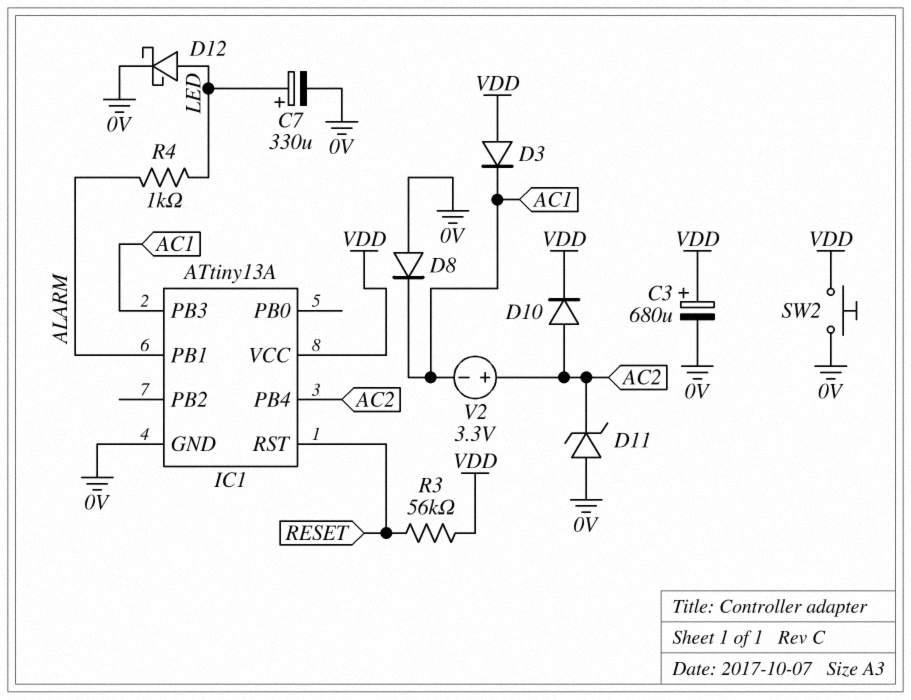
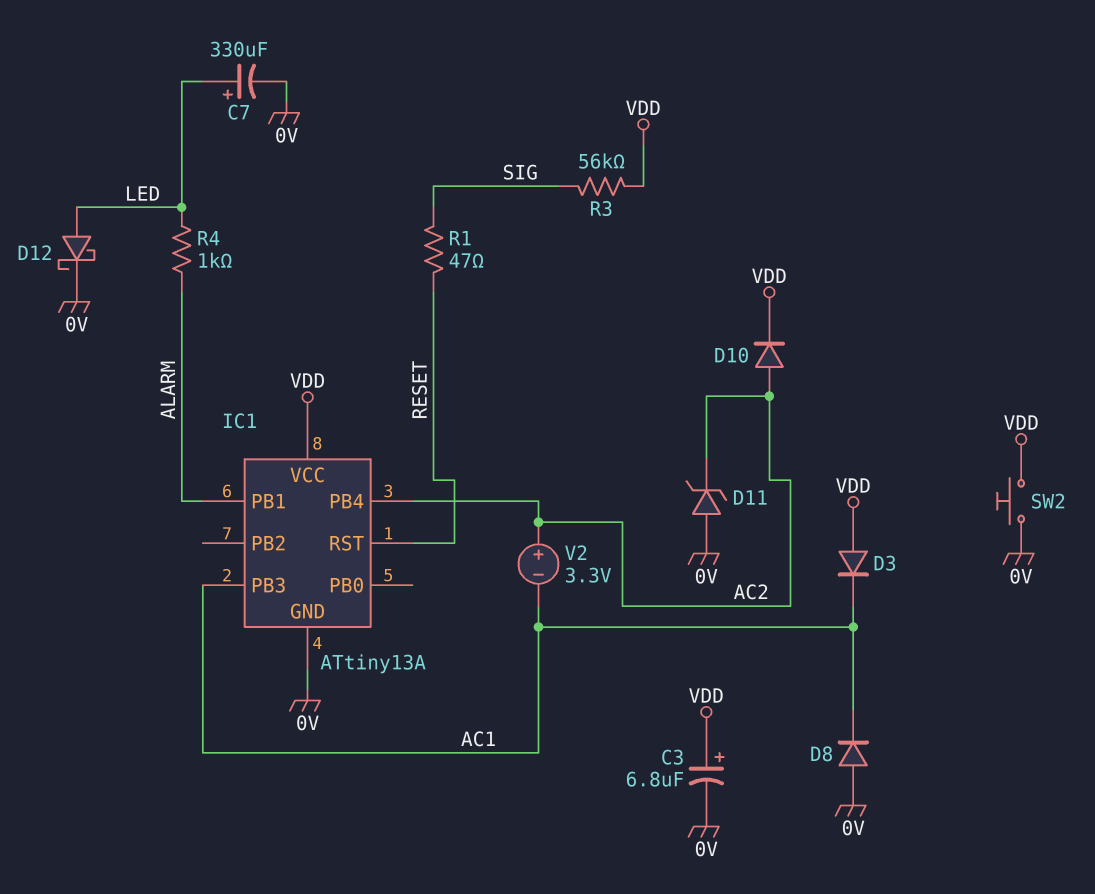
C3: 680uF (plus VDD, minus 0V) -> 6.8uF (plus VDD, minus 0V)
R1: none -> 47 (RESET, SIG)
R3: 56k (RESET, VDD) -> 56k (SIG, VDD)

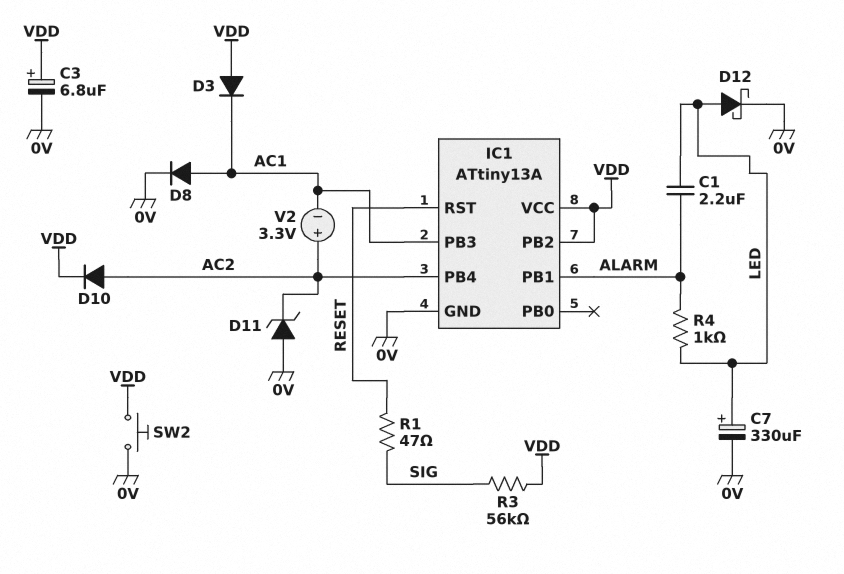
C1: none -> 2.2uF (ALARM, LED)
D8: diode (A 0V, K AC1) -> diode (A AC1, K 0V)
IC1 pin PB2: none -> VDD

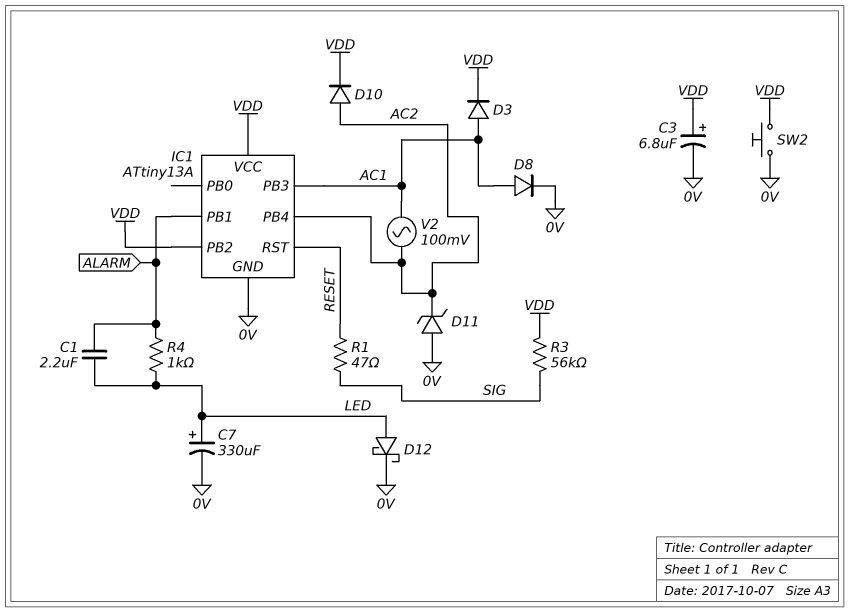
D3: diode (A VDD, K AC1) -> diode (A AC1, K VDD)
V2: 3.3V (plus AC2, minus AC1) -> AC 100mV (AC1, AC2)

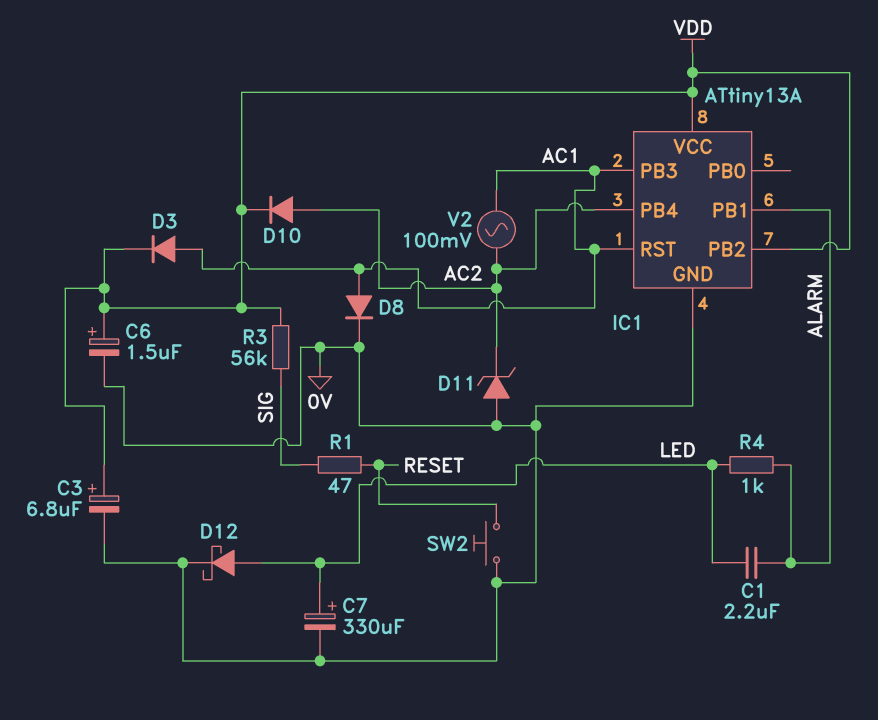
C6: none -> 1.5uF (plus VDD, minus 0V)
IC1 pin RST: RESET -> AC1
SW2: button (0V, VDD) -> button (0V, RESET)

